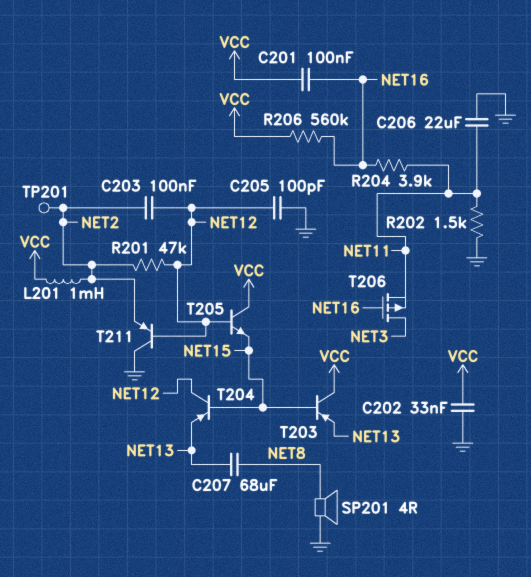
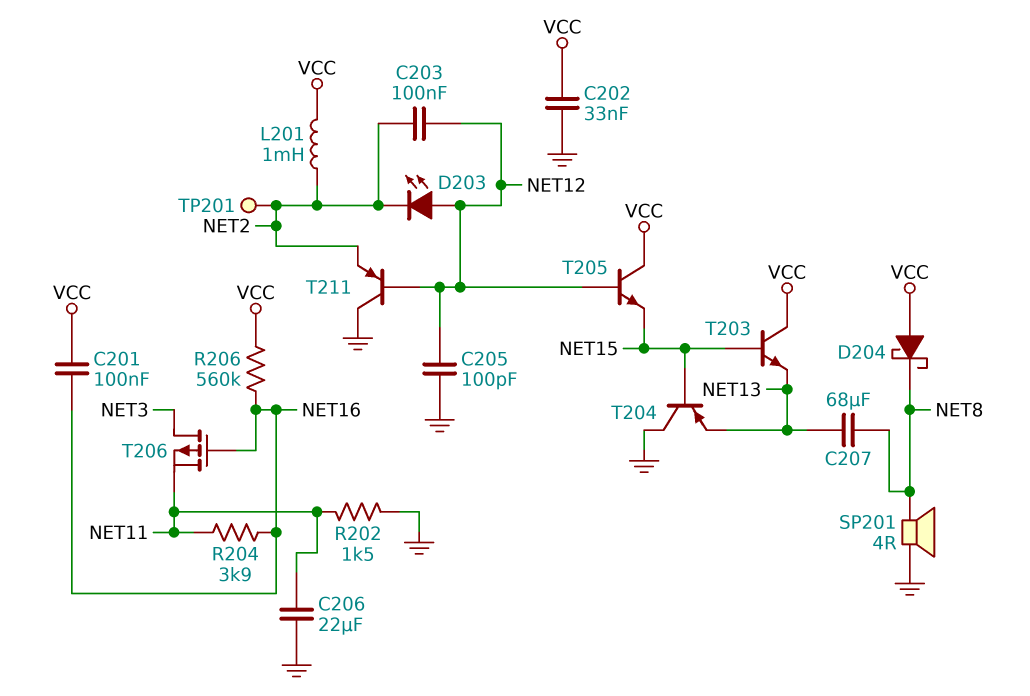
D203: none -> LED (A NET12, K NET2)
D204: none -> schottky (A VCC, K NET8)
R201: 47k (NET2, NET12) -> none
T203: PNP (B NET15, C VCC, E NET13) -> NPN (B NET15, C VCC, E NET13)
T204: PNP (B NET15, C NET12, E NET13) -> PNP (B NET15, C GND, E NET13)

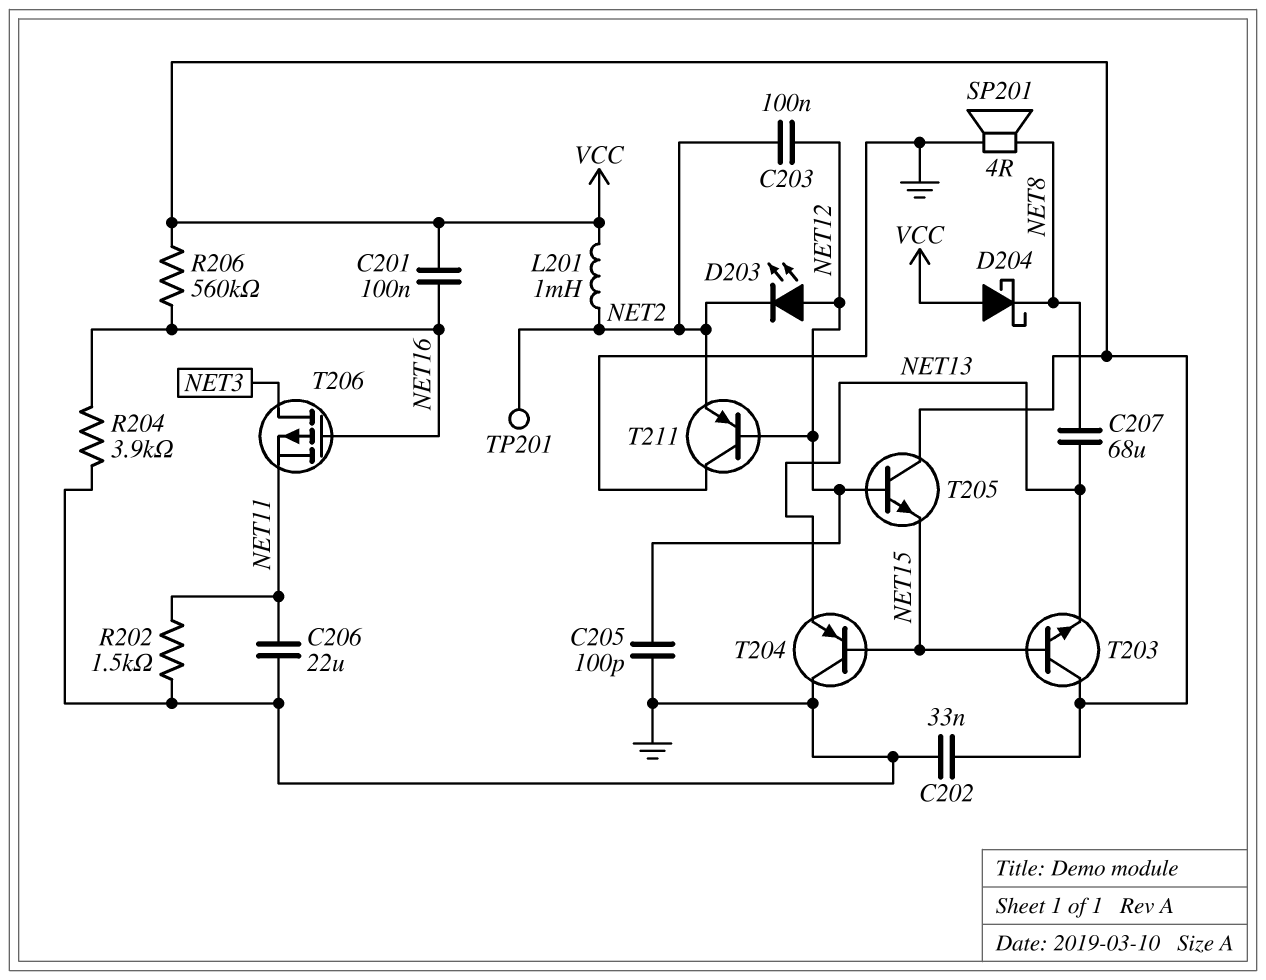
R204: 3.9k (NET11, NET16) -> 3.9k (GND, NET16)

